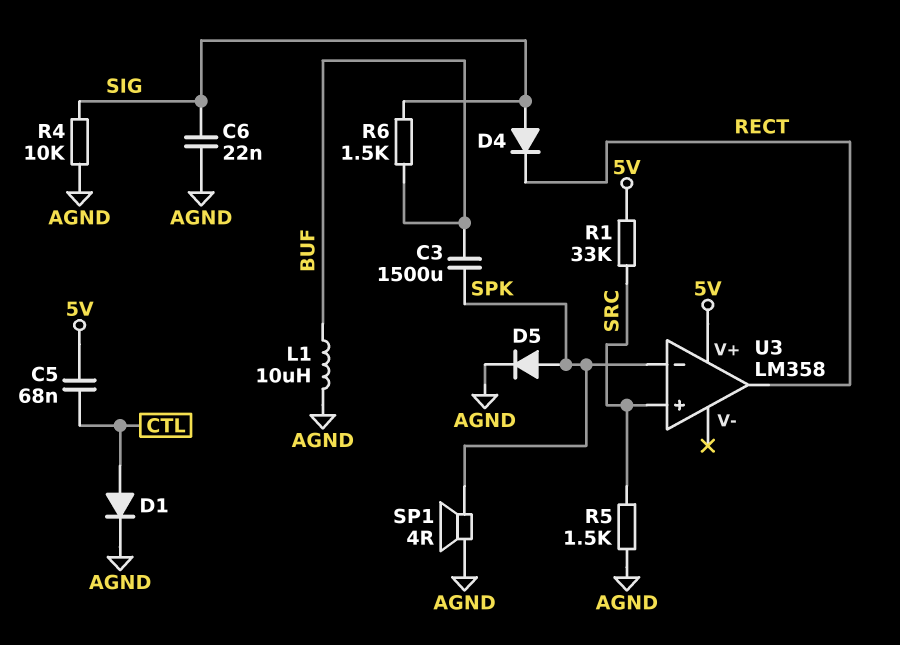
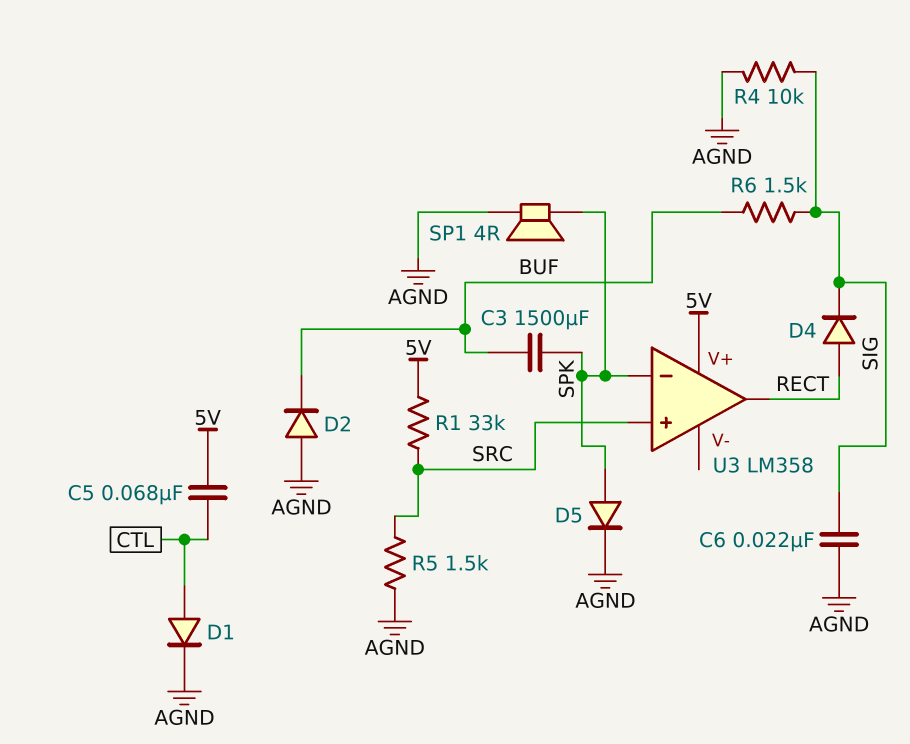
D2: none -> diode (A AGND, K BUF)
D4: diode (A SIG, K RECT) -> diode (A RECT, K SIG)
L1: 10uH (AGND, BUF) -> none

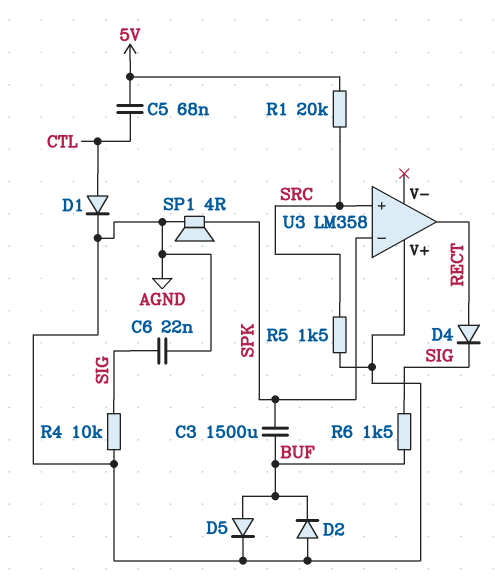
D5: diode (A SPK, K AGND) -> diode (A BUF, K AGND)
R1: 33k (5V, SRC) -> 20k (5V, SRC)
U3 pin V+: 5V -> AGND

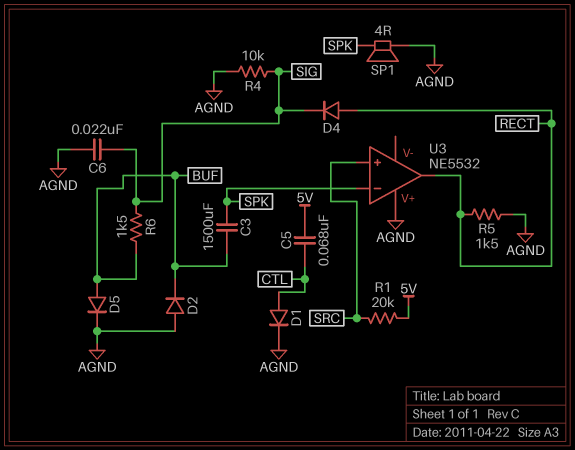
R5: 1.5k (AGND, SRC) -> 1.5k (AGND, RECT)
U3: LM358 -> NE5532

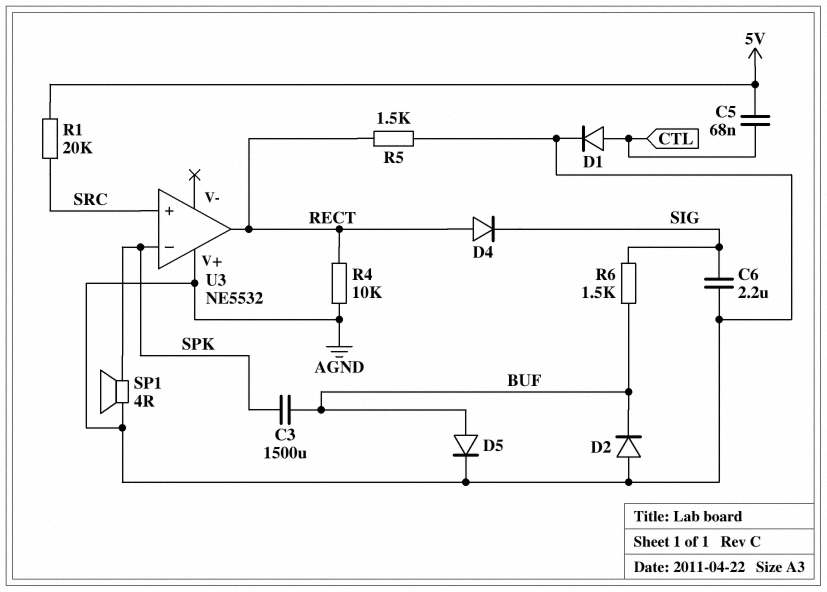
C6: 22nF (AGND, SIG) -> 2.2uF (AGND, SIG)
R4: 10k (AGND, SIG) -> 10k (AGND, RECT)

